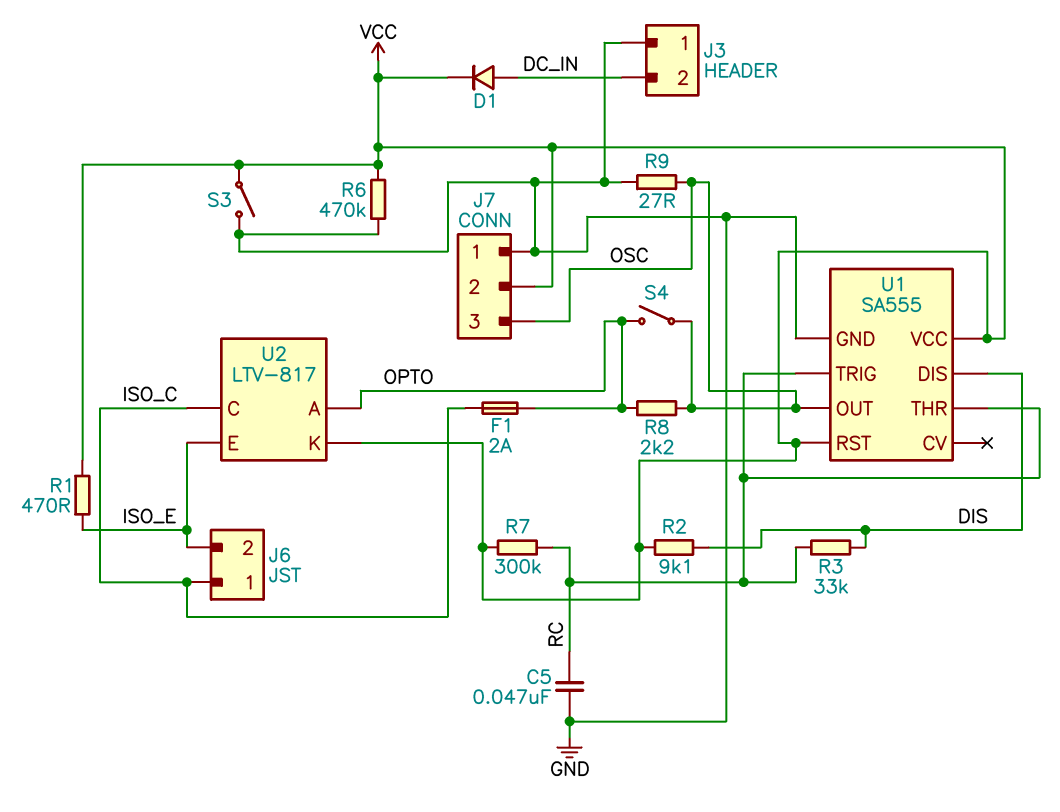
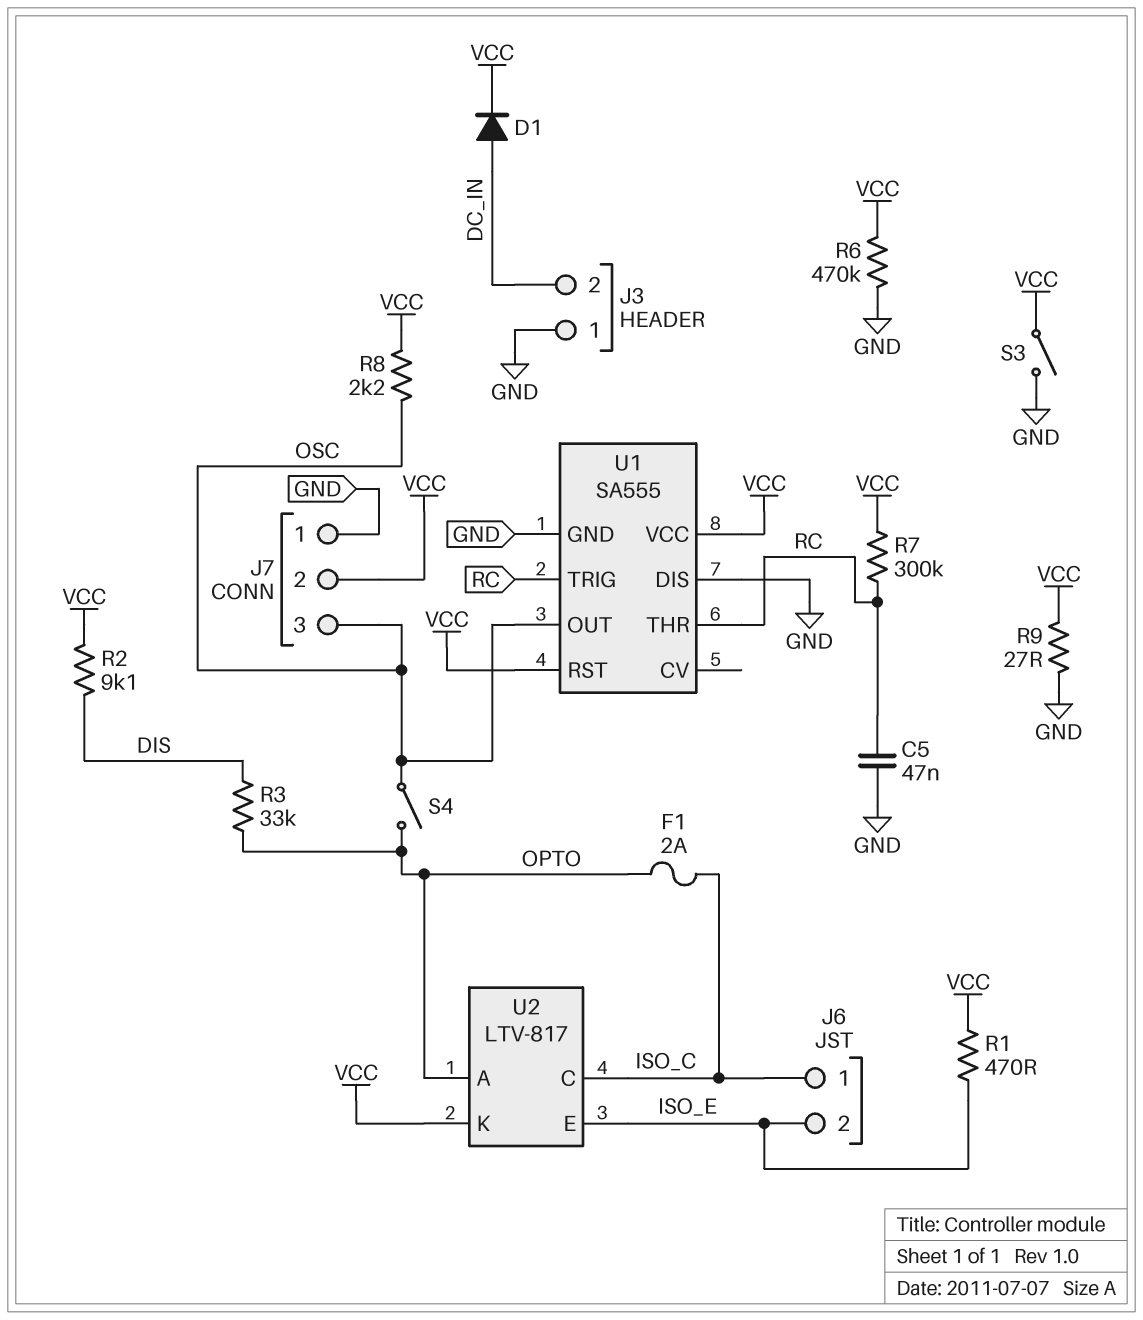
R3: 33k (DIS, RC) -> 33k (DIS, OPTO)
R8: 2.2k (OPTO, OSC) -> 2.2k (OSC, VCC)
R9: 27 (GND, OSC) -> 27 (GND, VCC)
U1 pin DIS: DIS -> GND

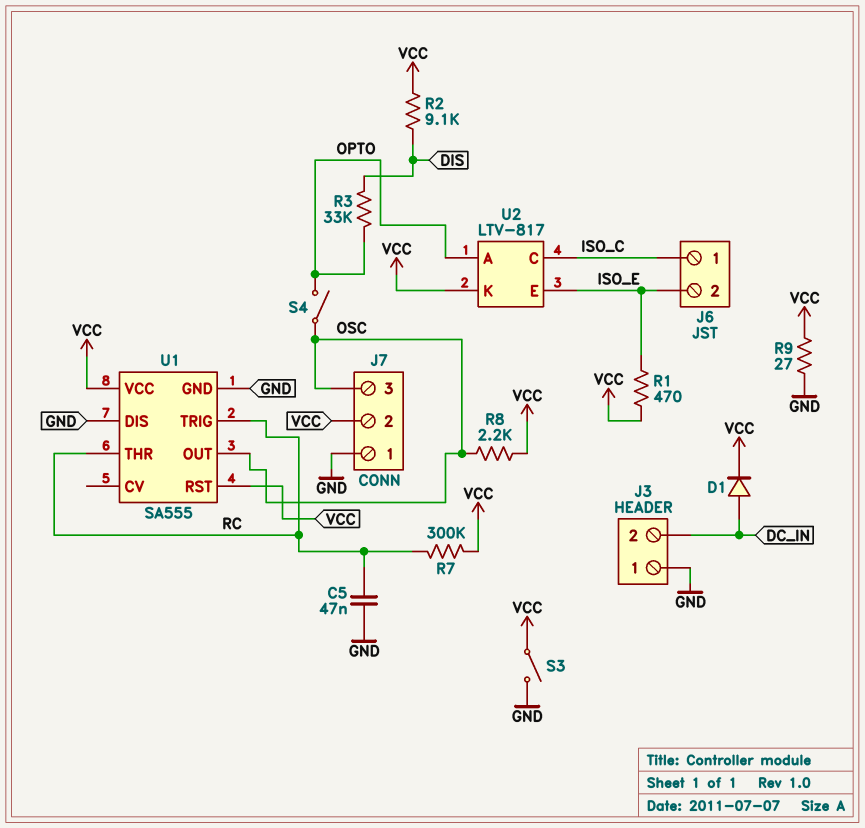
F1: 2A (ISO_C, OPTO) -> none
R6: 470k (GND, VCC) -> none

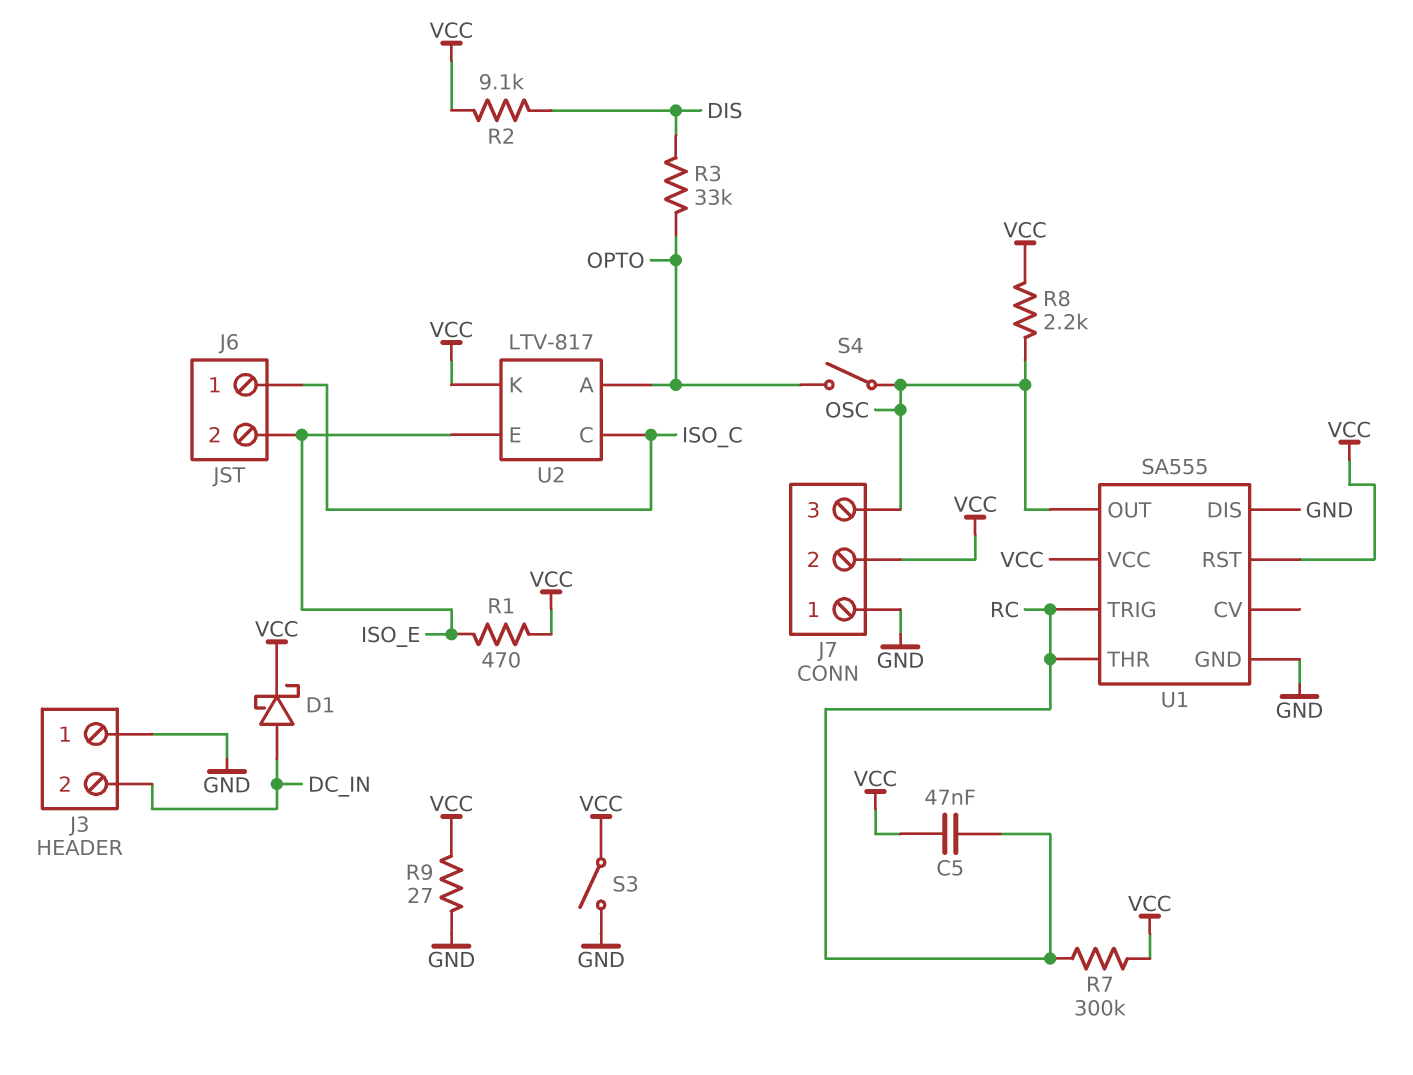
C5: 47nF (GND, RC) -> 47nF (RC, VCC)
D1: diode (A DC_IN, K VCC) -> schottky (A DC_IN, K VCC)

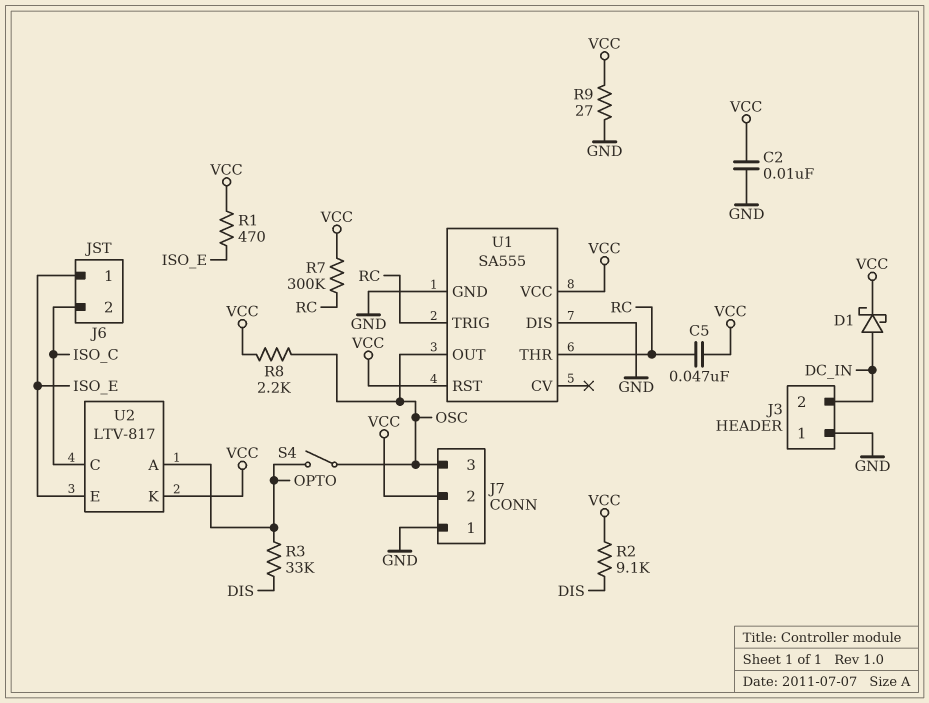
C2: none -> 10nF (GND, VCC)
J6 pin 1: ISO_C -> ISO_E
J6 pin 2: ISO_E -> ISO_C
S3: switch (GND, VCC) -> none

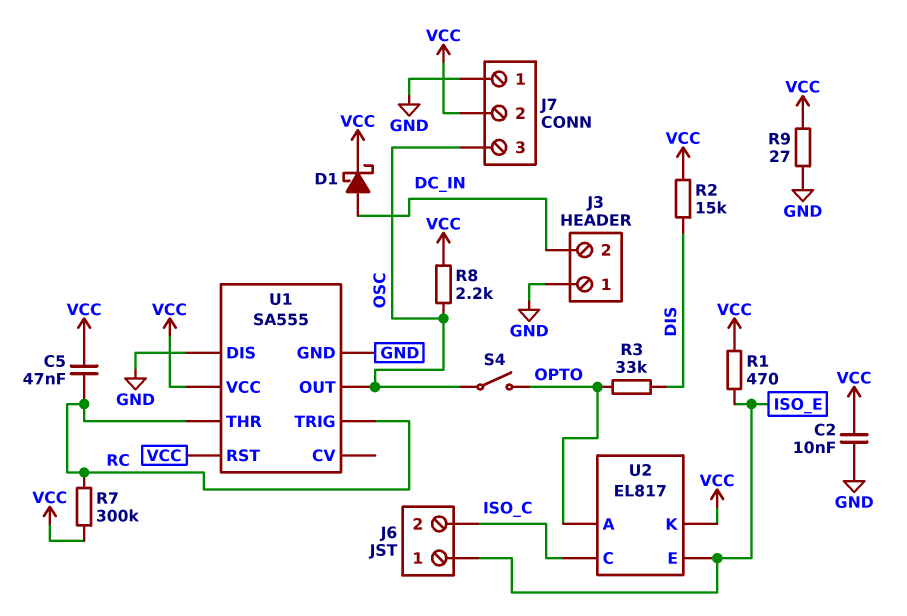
R2: 9.1k (DIS, VCC) -> 15k (DIS, VCC)
U2: LTV-817 -> EL817

